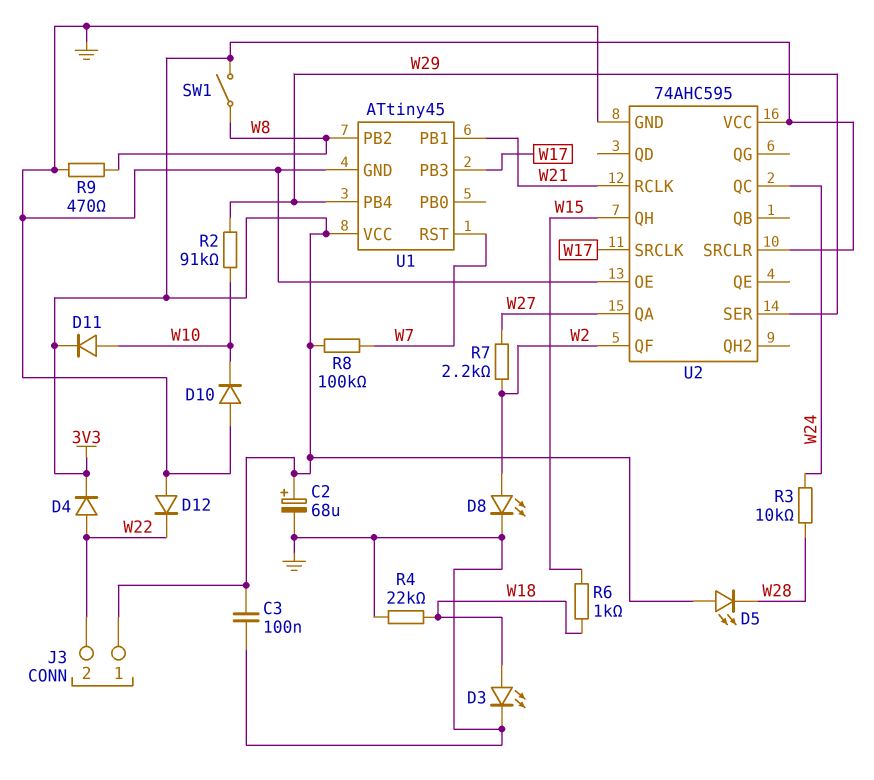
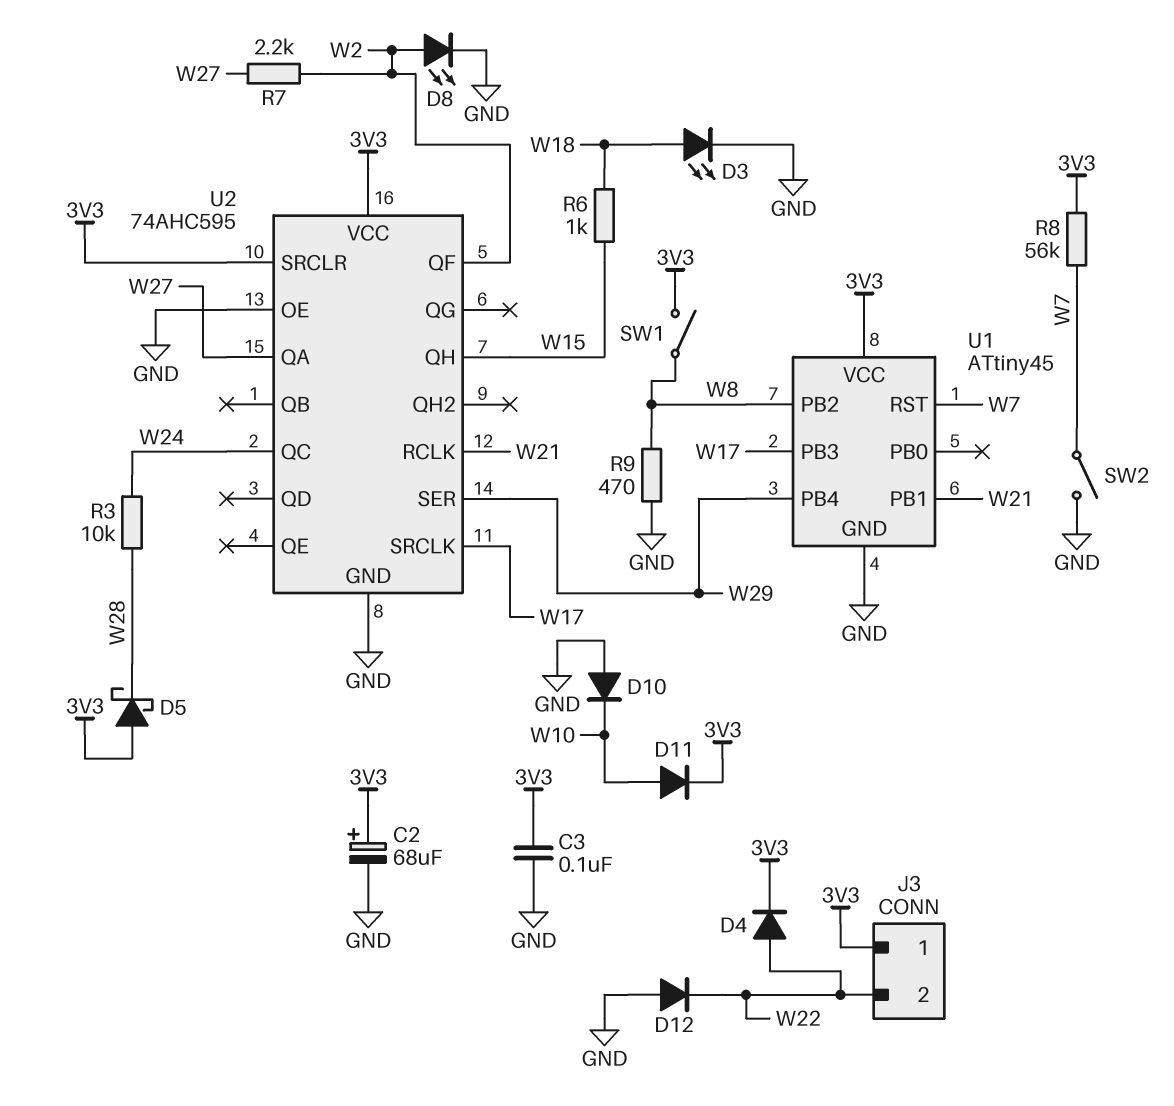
D5: LED (A 3V3, K W28) -> schottky (A 3V3, K W28)
R2: 91k (W10, W29) -> none
R4: 22k (GND, W18) -> none
R8: 100k (3V3, W7) -> 56k (3V3, W7)
SW2: none -> switch (GND, W7)

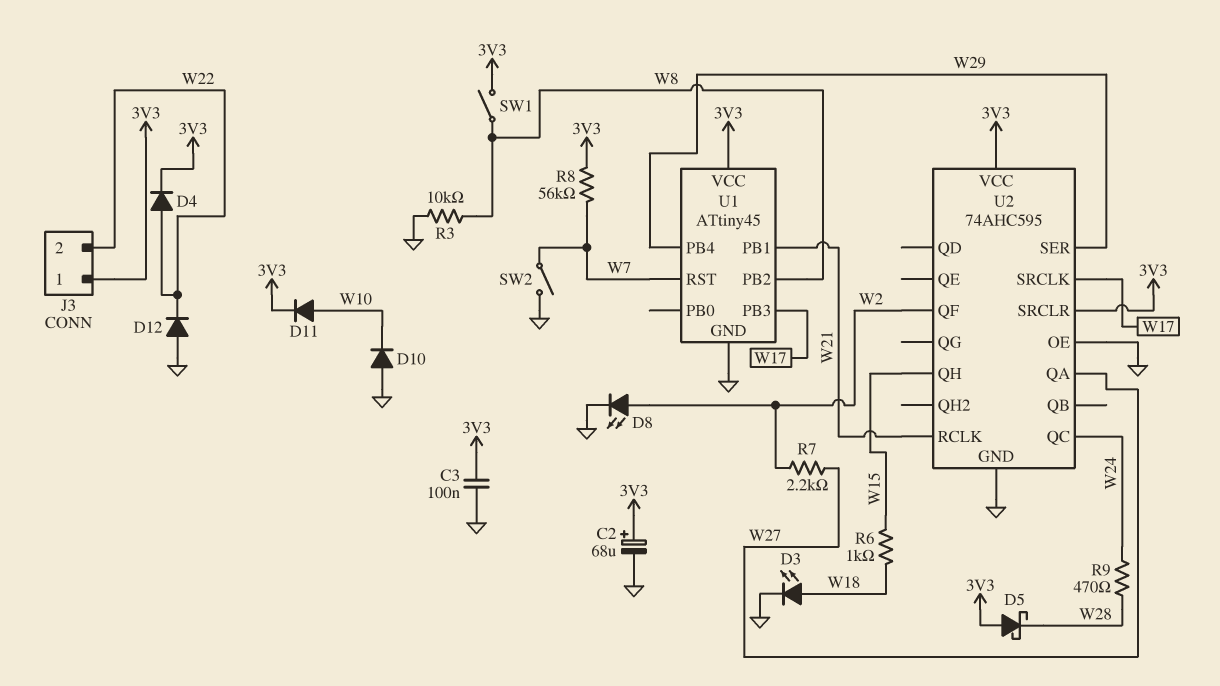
R3: 10k (W24, W28) -> 10k (GND, W8)
R9: 470 (GND, W8) -> 470 (W24, W28)

